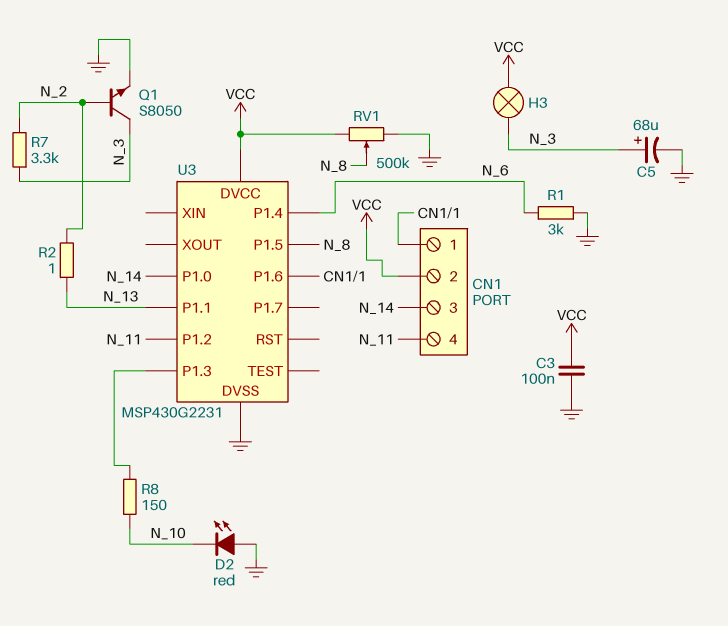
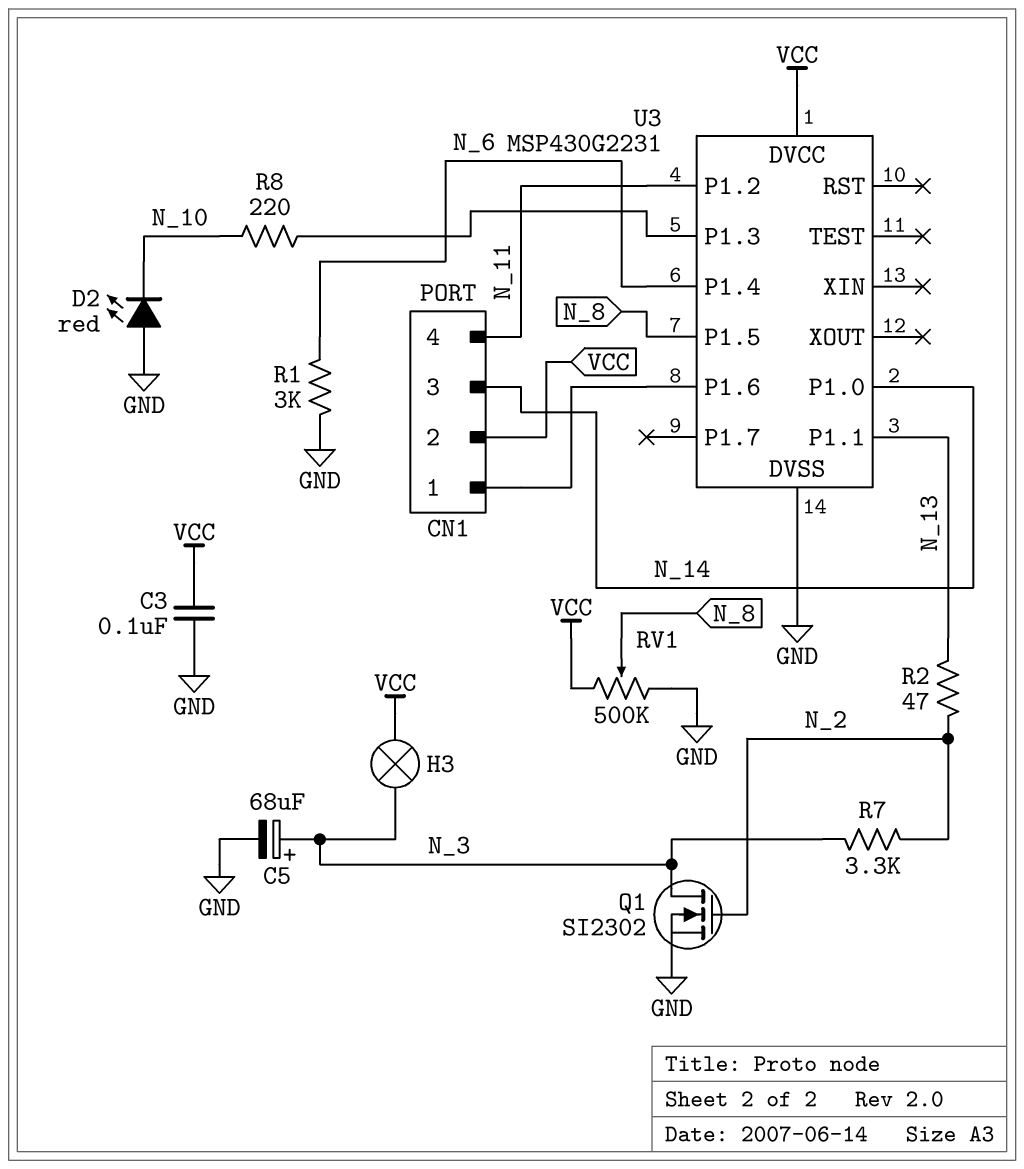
Q1: NPN S8050 (B N_2, C N_3, E GND) -> NMOS SI2302 (G N_2, D N_3, S GND)
R2: 1 (N_2, N_13) -> 47 (N_2, N_13)
R8: 150 (N_10, U3/P1.3) -> 220 (N_10, U3/P1.3)

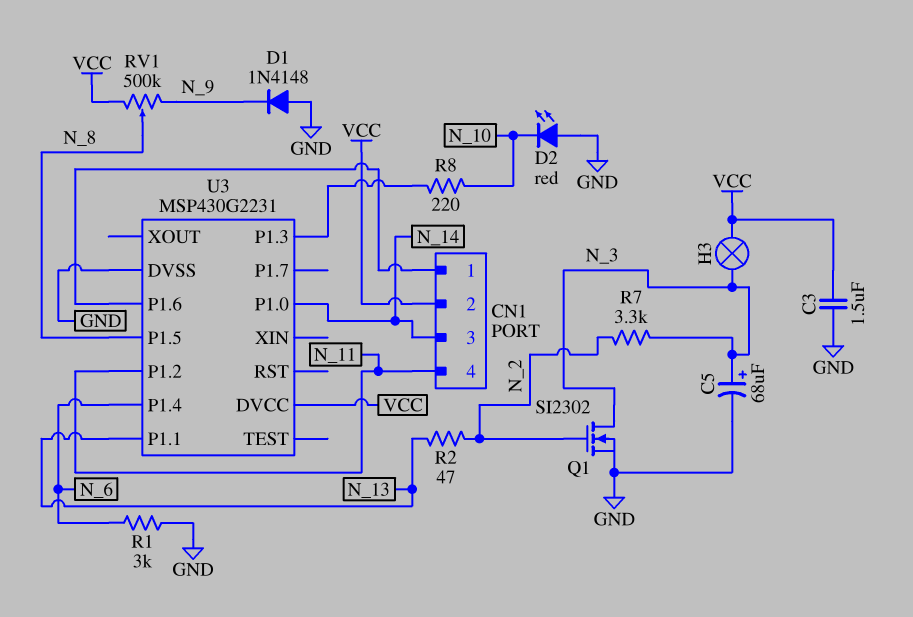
C3: 100nF (GND, VCC) -> 1.5uF (GND, VCC)
D1: none -> diode 1N4148 (A GND, K N_9)
RV1: 500k (GND, VCC, wiper N_8) -> 500k (N_9, VCC, wiper N_8)

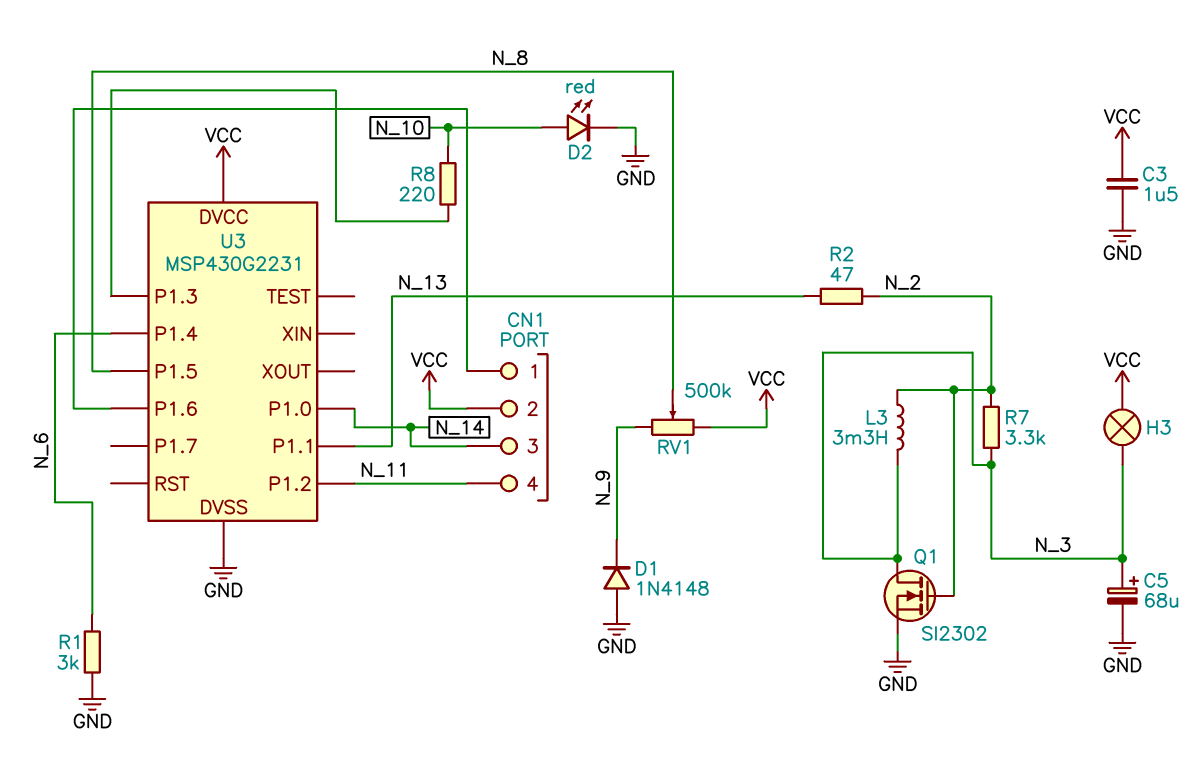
D2: LED red (A GND, K N_10) -> LED red (A N_10, K GND)
L3: none -> 3.3mH (N_2, N_3)

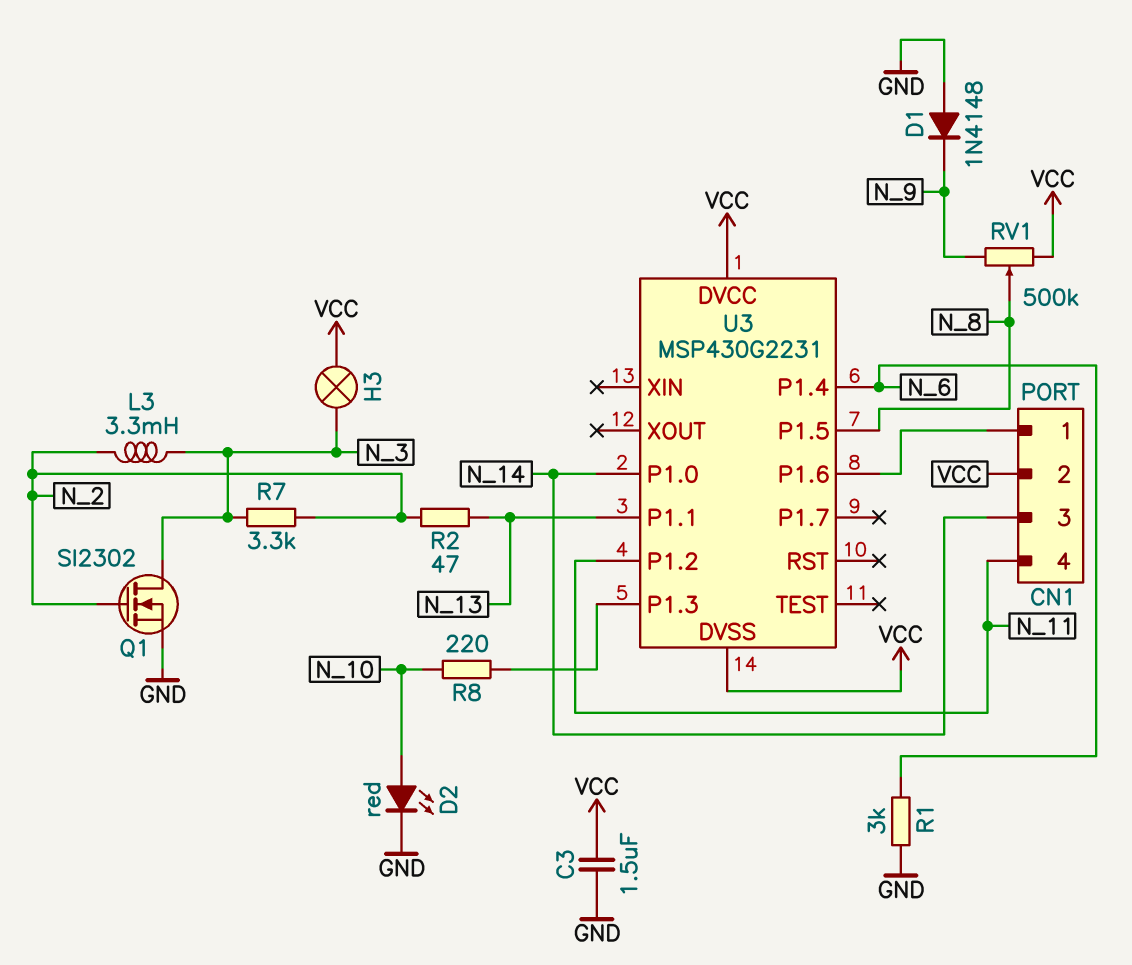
C5: 68uF (plus N_3, minus GND) -> none
U3 pin DVSS: GND -> VCC

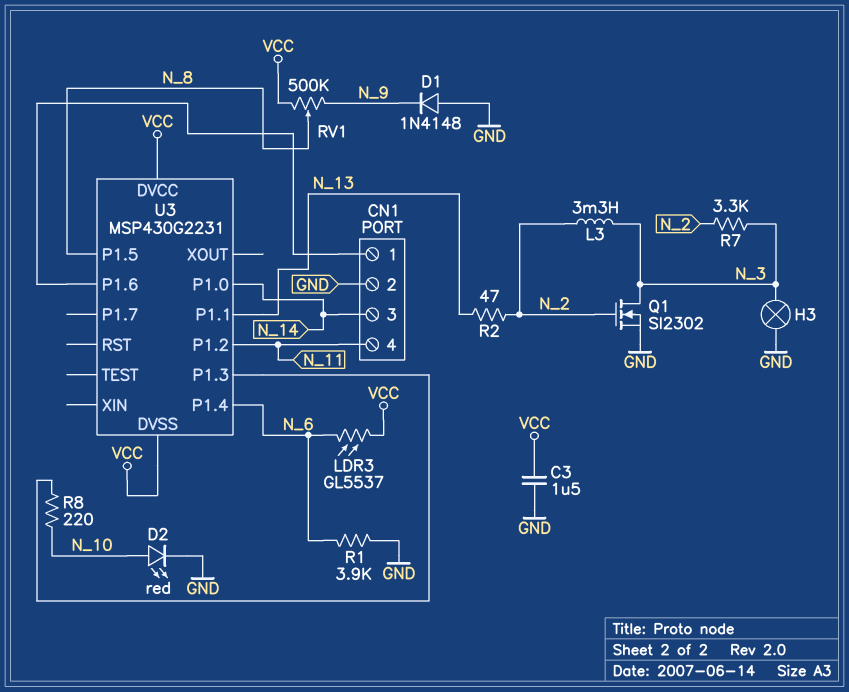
CN1 pin 2: VCC -> GND
H3: lamp (N_3, VCC) -> lamp (GND, N_3)
LDR3: none -> GL5537 (N_6, VCC)
R1: 3k (GND, N_6) -> 3.9k (GND, N_6)

